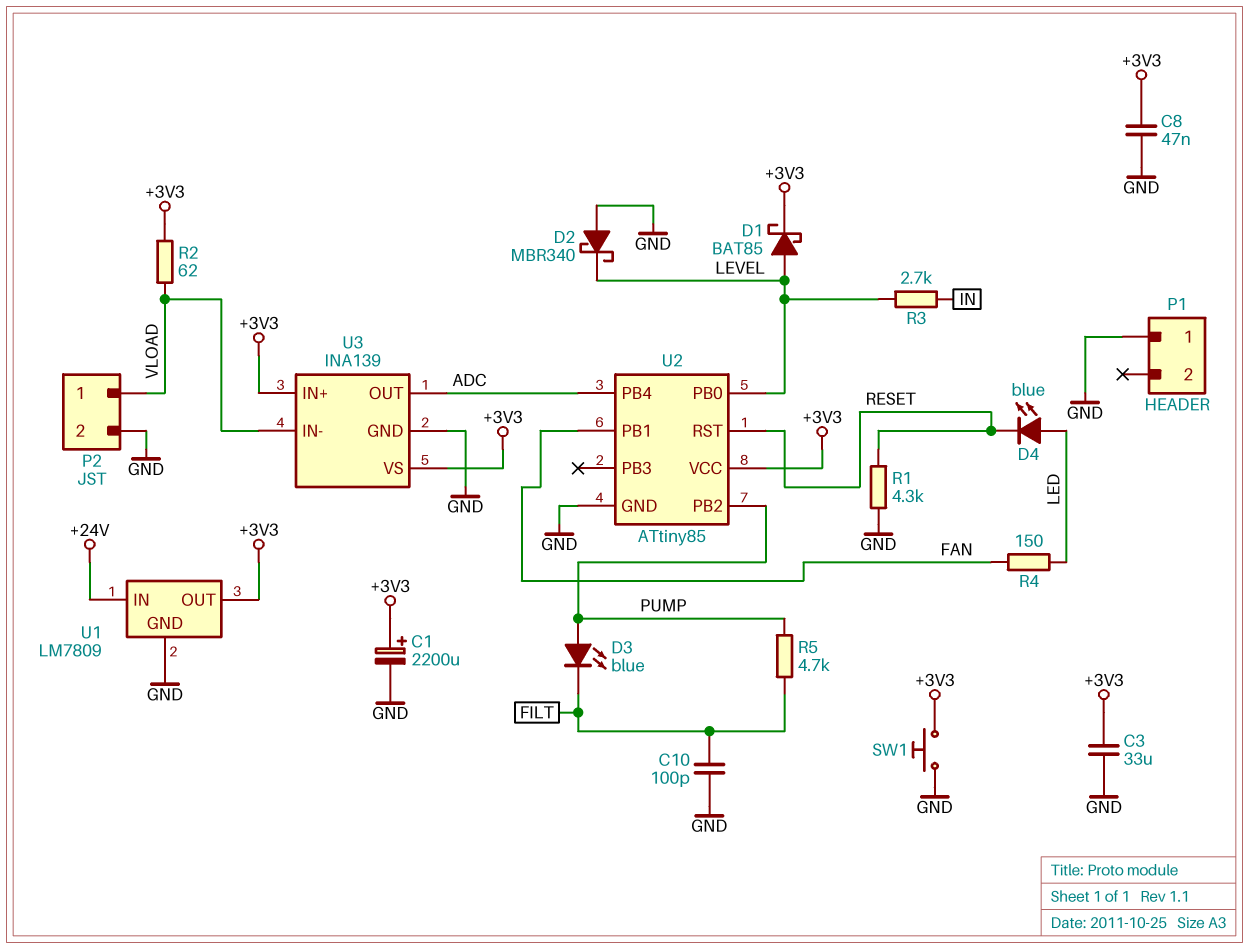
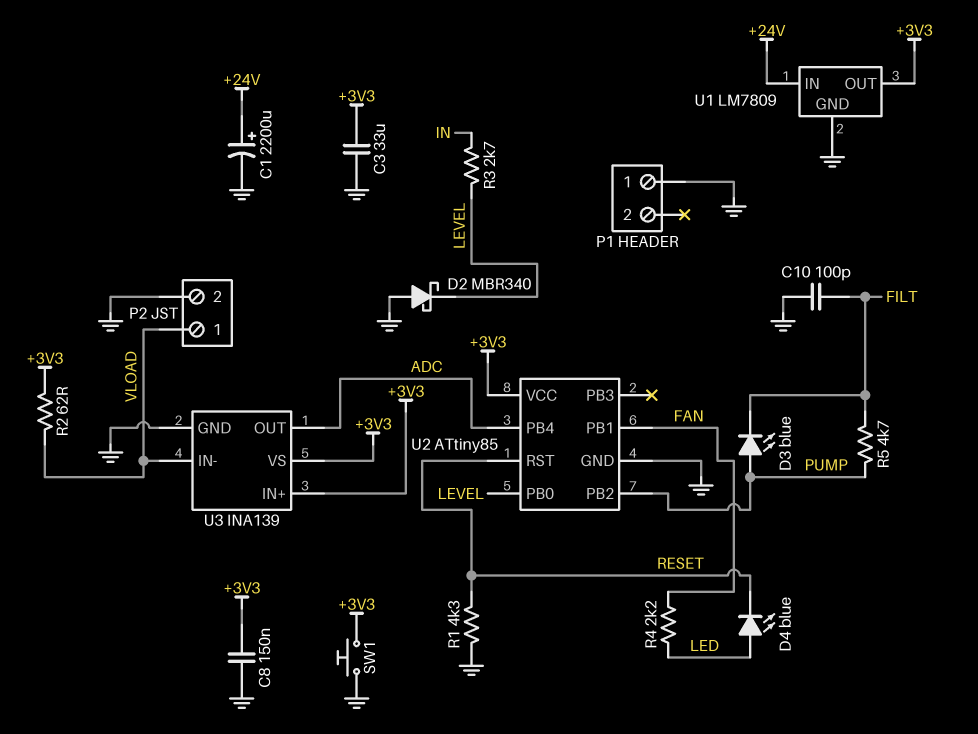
C1: 2200uF (plus +3V3, minus GND) -> 2200uF (plus +24V, minus GND)
C8: 47nF (+3V3, GND) -> 150nF (+3V3, GND)
D1: schottky BAT85 (A LEVEL, K +3V3) -> none
R4: 150 (FAN, LED) -> 2.2k (FAN, LED)

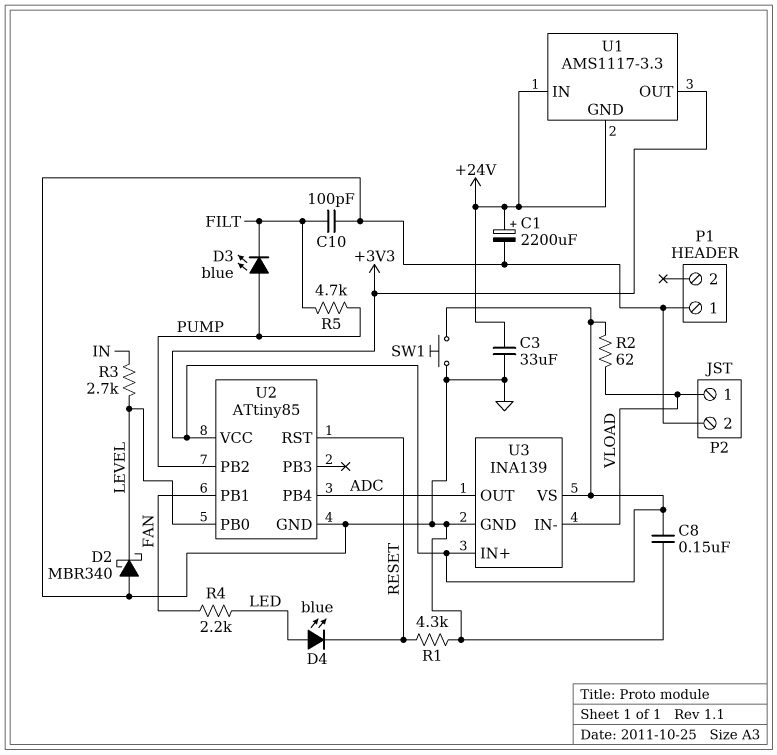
C3: 33uF (+3V3, GND) -> 33uF (+24V, GND)
U1: LM7809 -> AMS1117-3.3
U1 pin GND: GND -> +24V

